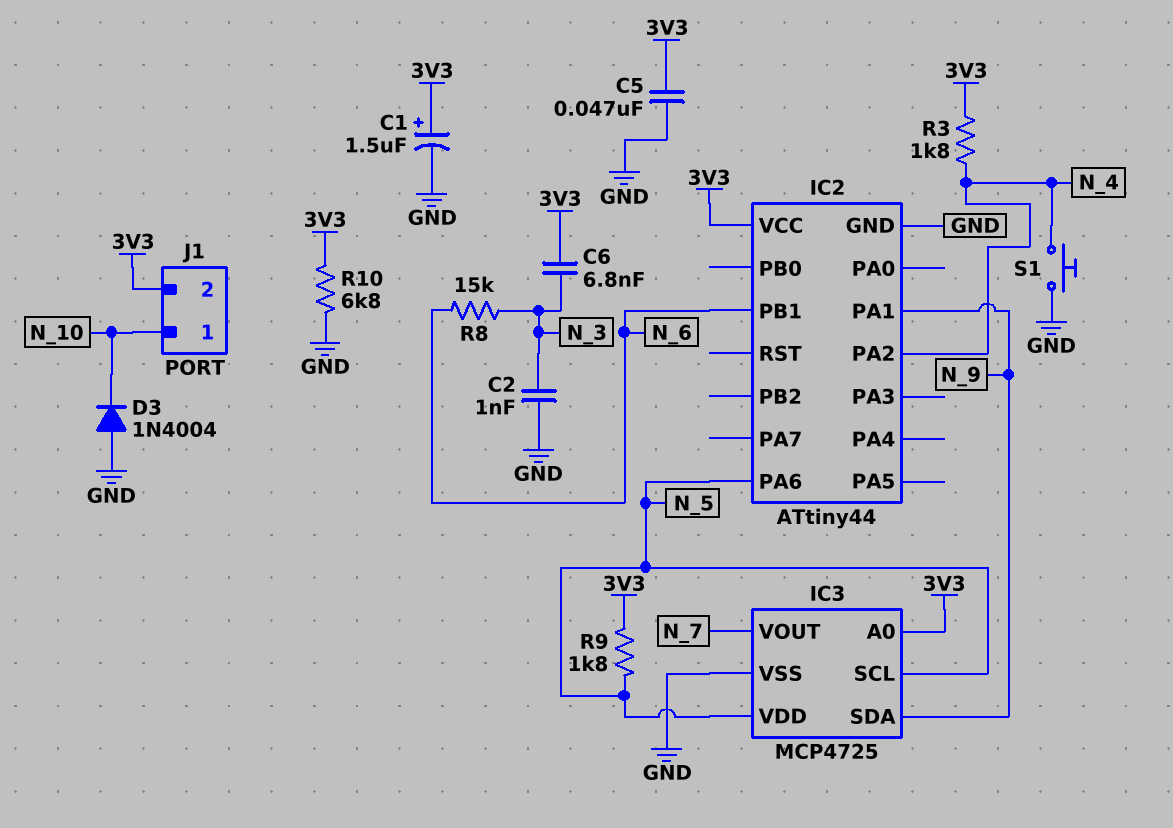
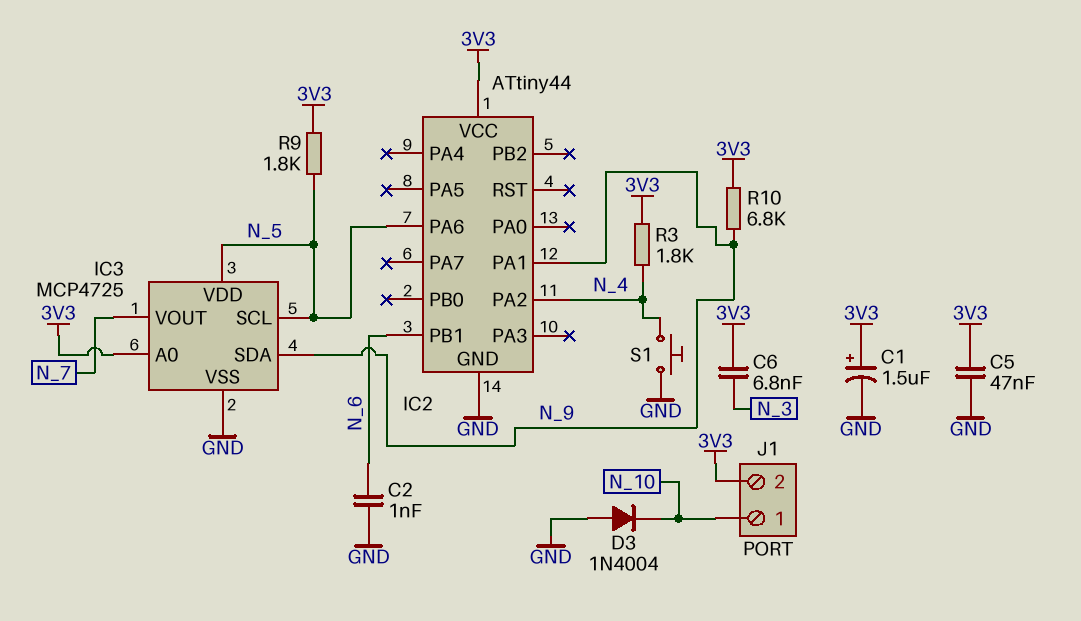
C2: 1nF (GND, N_3) -> 1nF (GND, N_6)
R8: 15k (N_3, N_6) -> none
R10: 6.8k (3V3, GND) -> 6.8k (3V3, N_9)

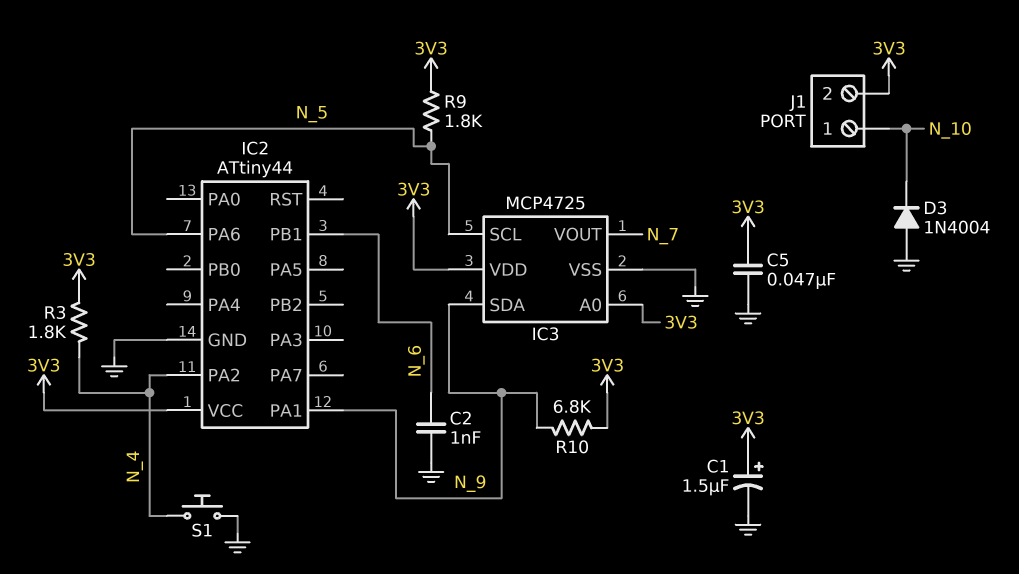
C6: 6.8nF (3V3, N_3) -> none
IC3 pin VDD: N_5 -> 3V3

